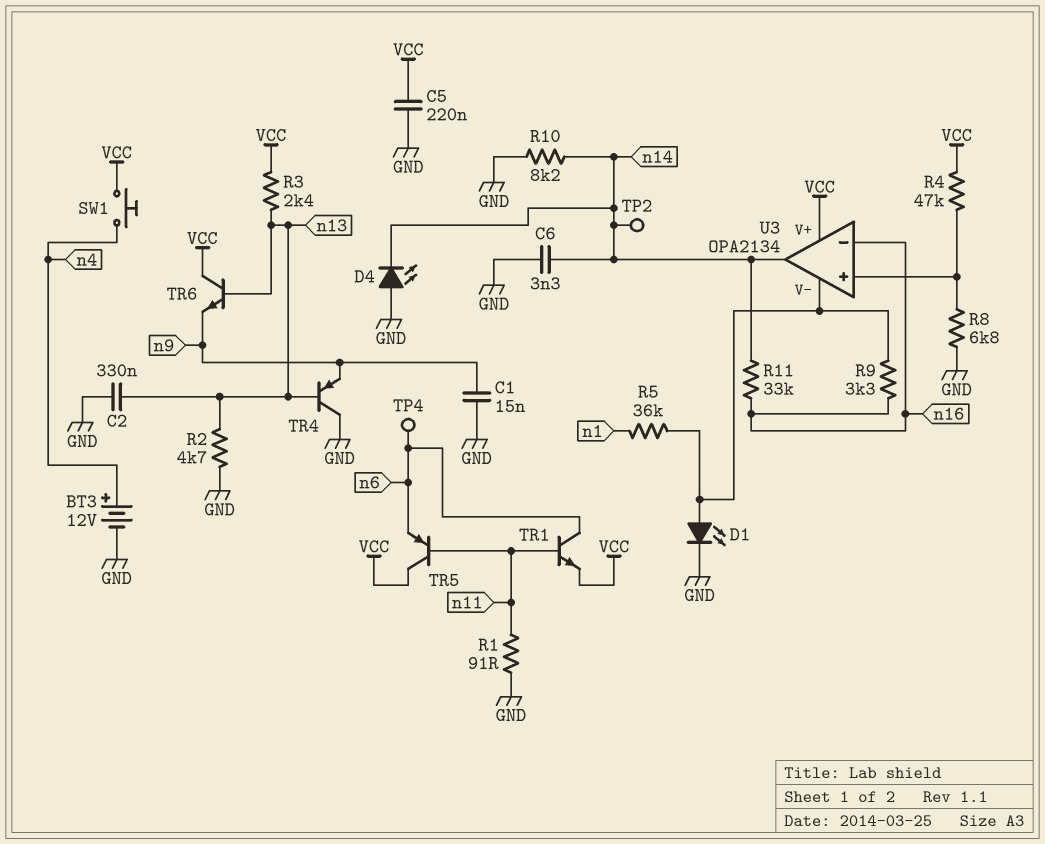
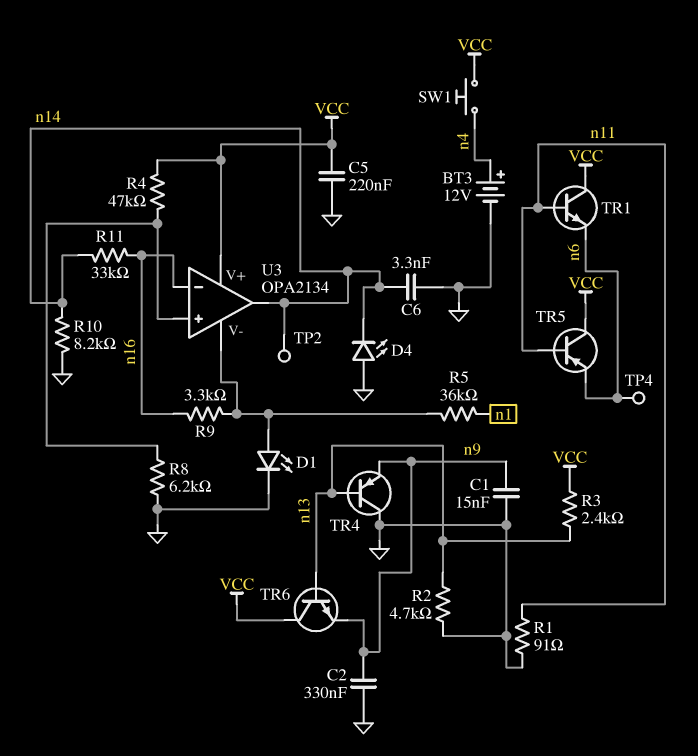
C2: 330nF (GND, n13) -> 330nF (GND, n9)
R8: 6.8k (GND, U3/in+) -> 6.2k (GND, U3/in+)
TR1: NPN (B n11, C n6, E VCC) -> NPN (B n11, C VCC, E n6)

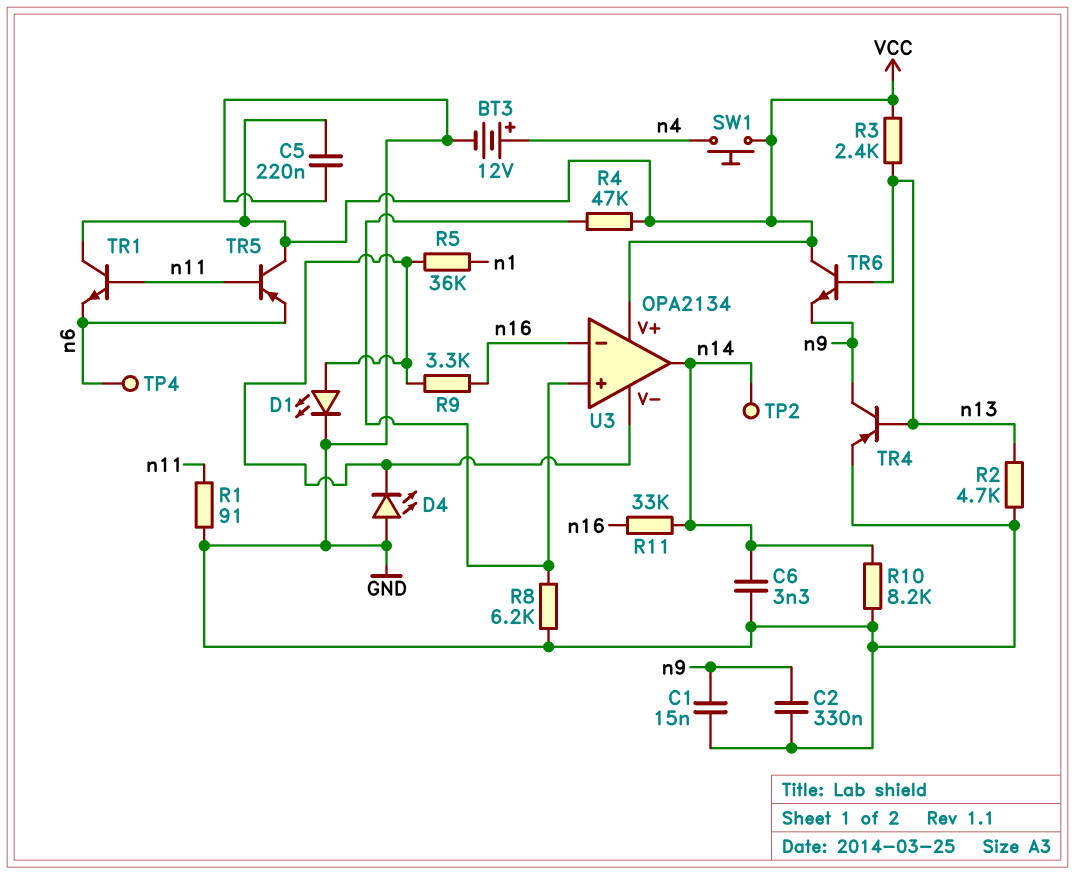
D4: LED (A GND, K n14) -> LED (A GND, K U3/V-)
TR4: PNP (B n13, C GND, E n9) -> PNP (B n13, C n9, E GND)

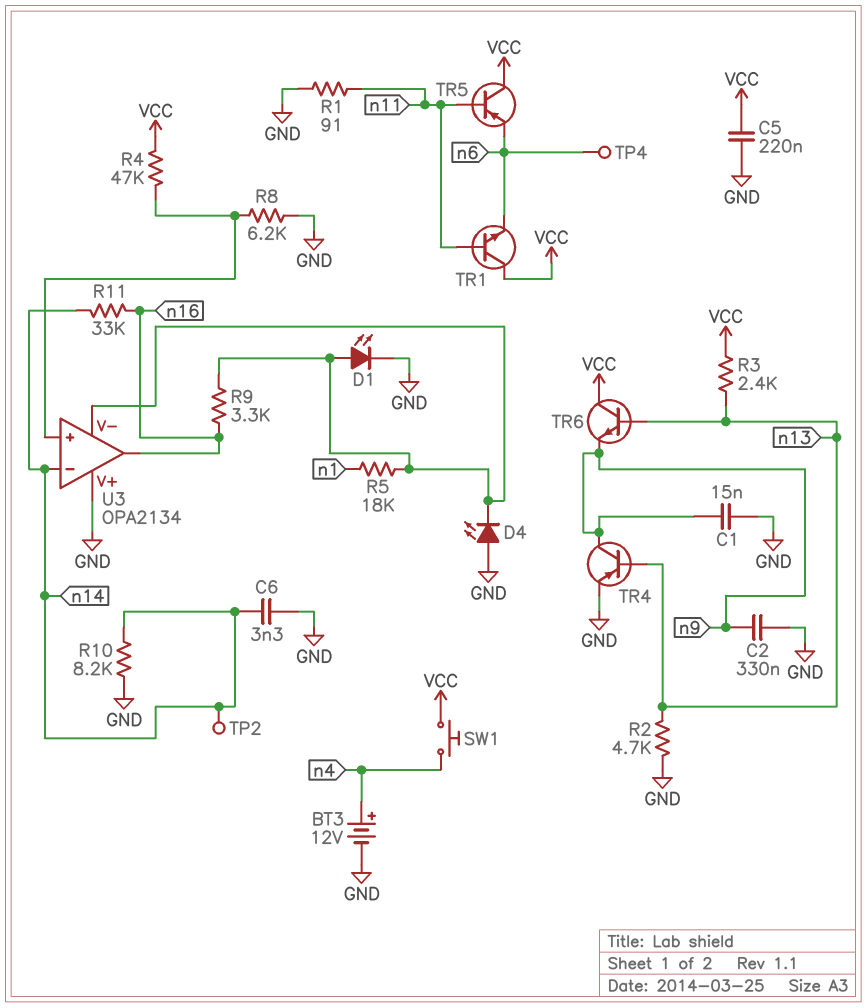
R5: 36k (U3/V-, n1) -> 18k (U3/V-, n1)
U3 pin V+: VCC -> GND
U3 pin in-: n16 -> n14
U3 pin out: n14 -> n16

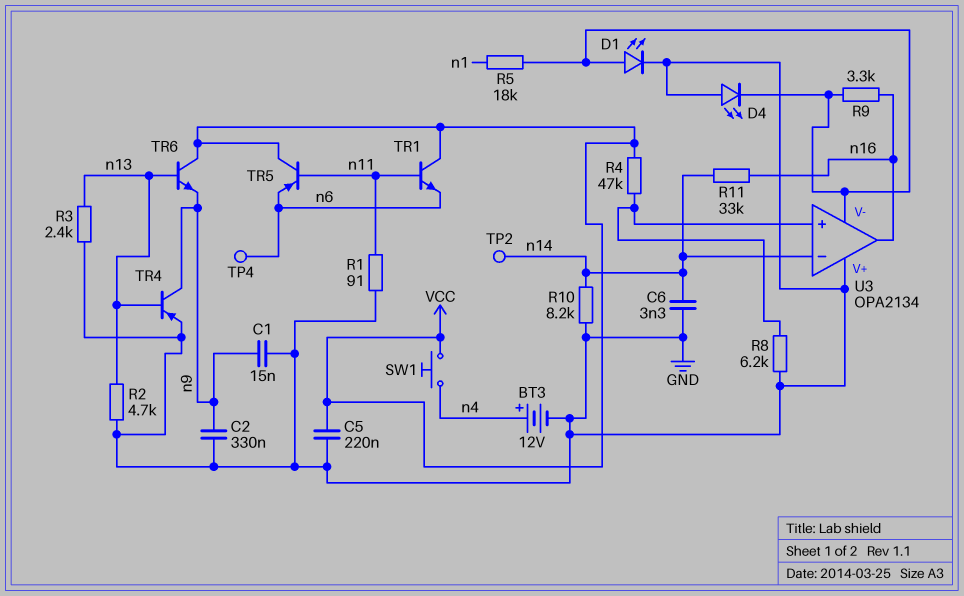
R3: 2.4k (VCC, n13) -> 2.4k (GND, n13)

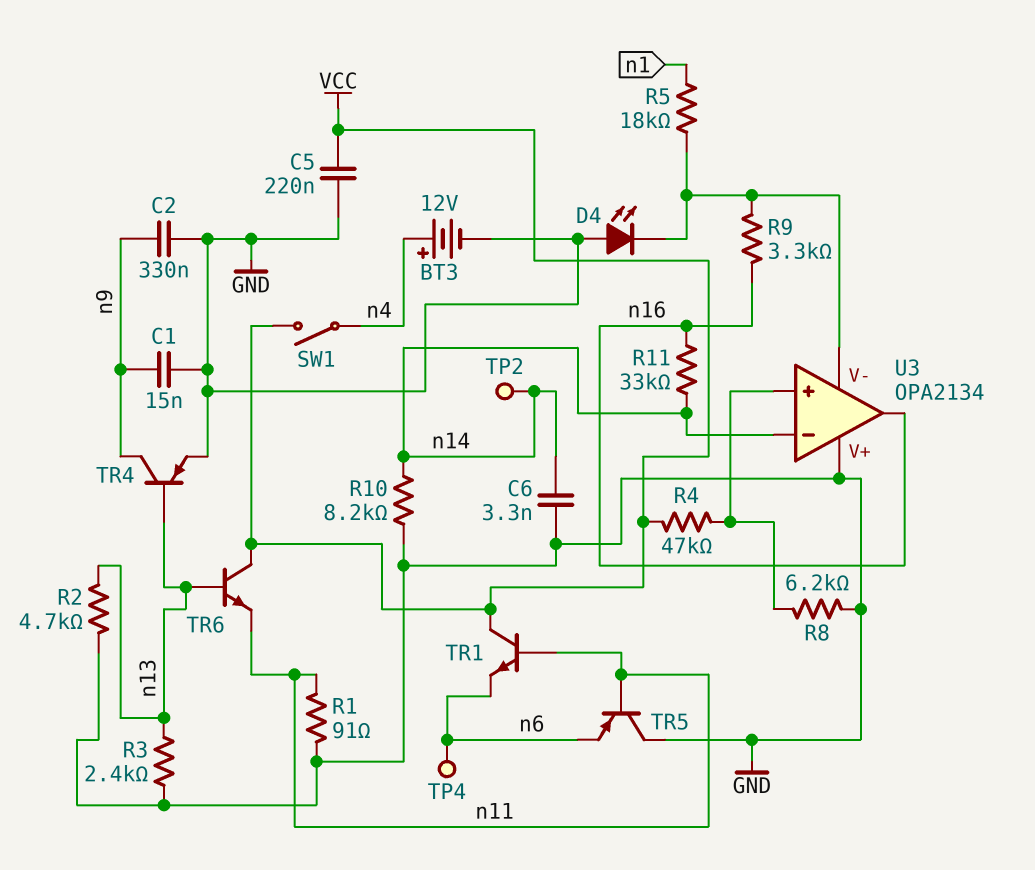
D1: LED (A U3/V-, K GND) -> none
SW1: button (VCC, n4) -> switch (VCC, n4)
TR5: PNP (B n11, C VCC, E n6) -> PNP (B n11, C GND, E n6)
TR6: NPN (B n13, C VCC, E n9) -> NPN (B n13, C VCC, E n11)

